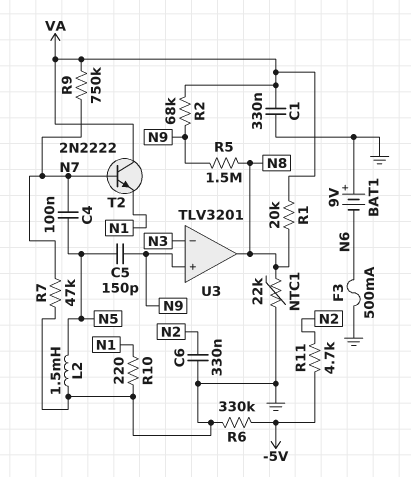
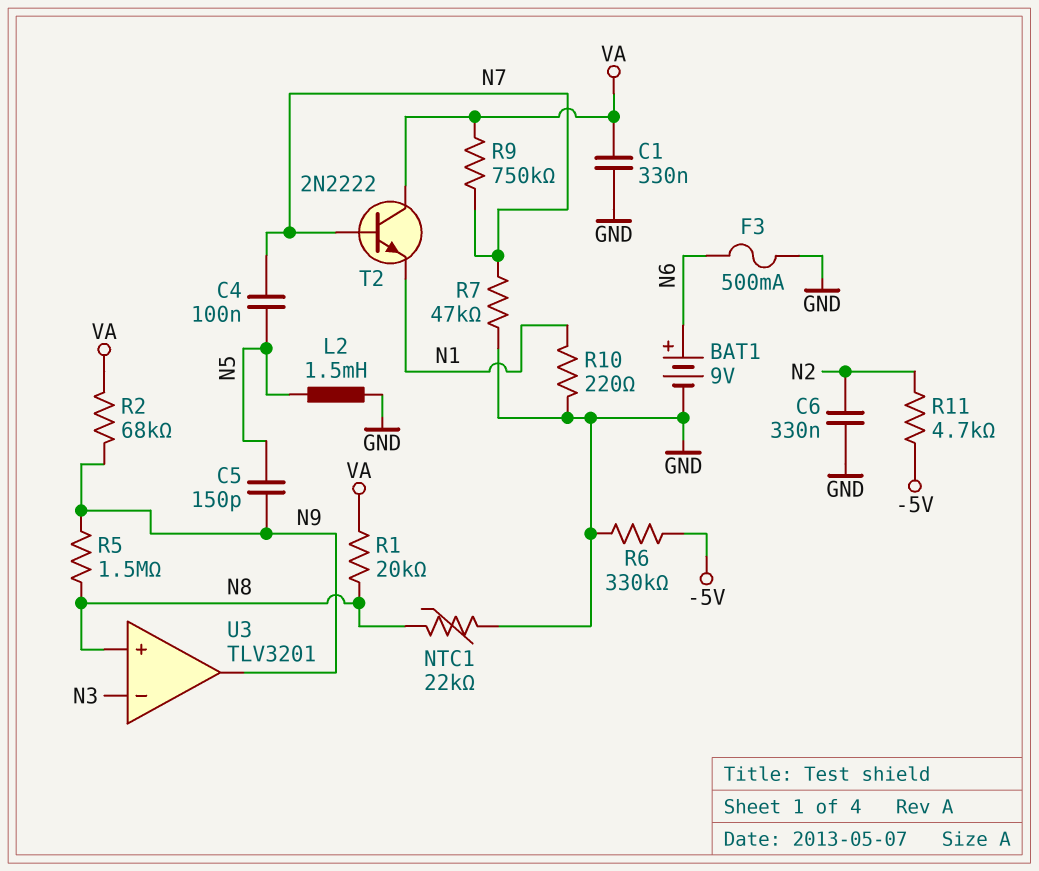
BAT1: 9V (plus GND, minus N6) -> 9V (plus N6, minus GND)
U3 pin in+: N9 -> N8
U3 pin out: N8 -> N9

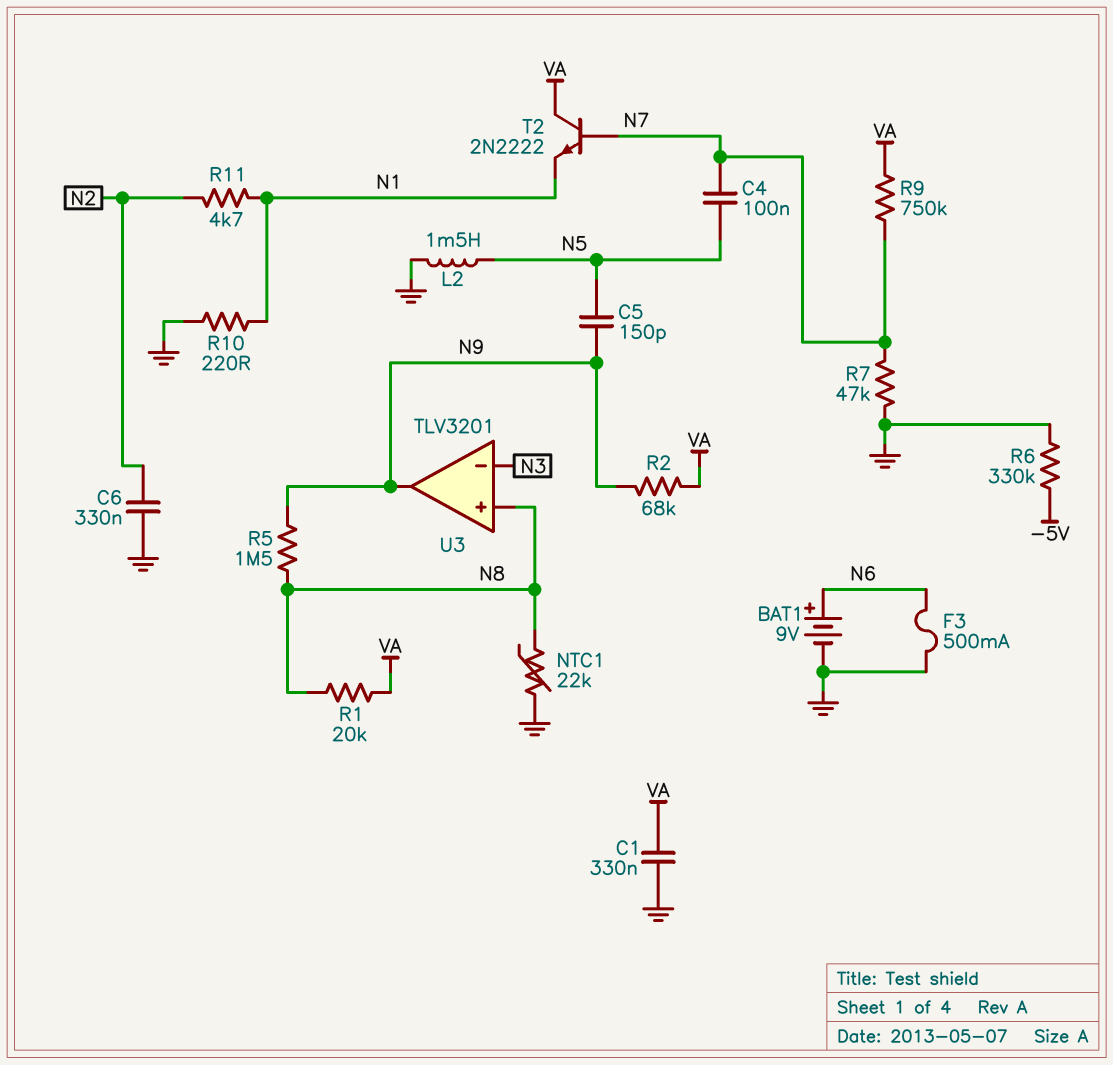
R11: 4.7k (-5V, N2) -> 4.7k (N1, N2)

